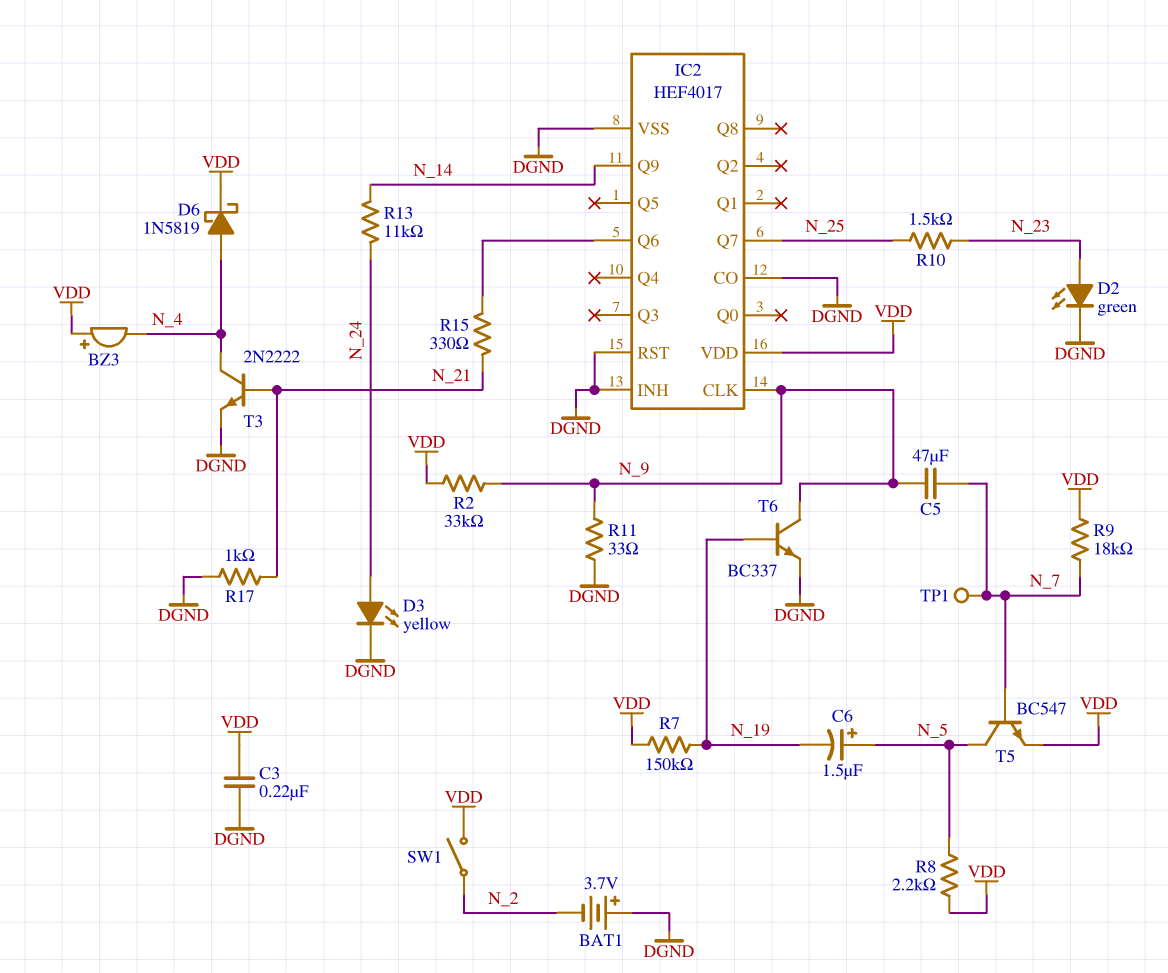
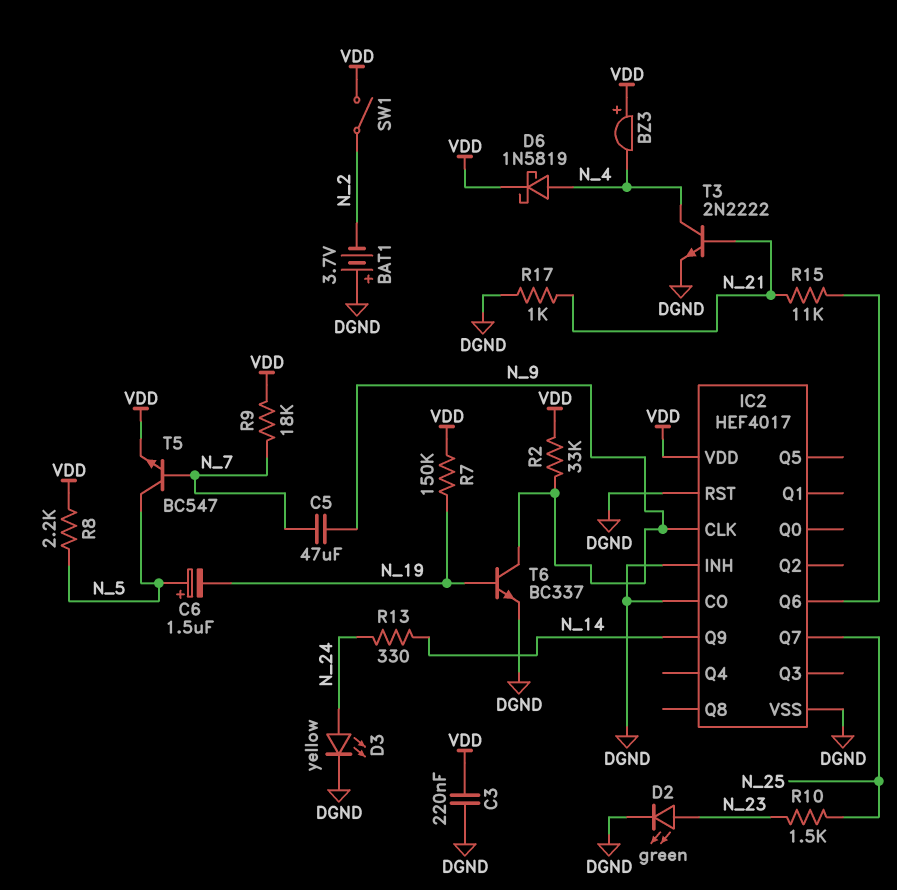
R11: 33 (DGND, N_9) -> none
R13: 11k (N_14, N_24) -> 330 (N_14, N_24)
R15: 330 (IC2/Q6, N_21) -> 11k (IC2/Q6, N_21)
TP1: test point (N_7) -> none

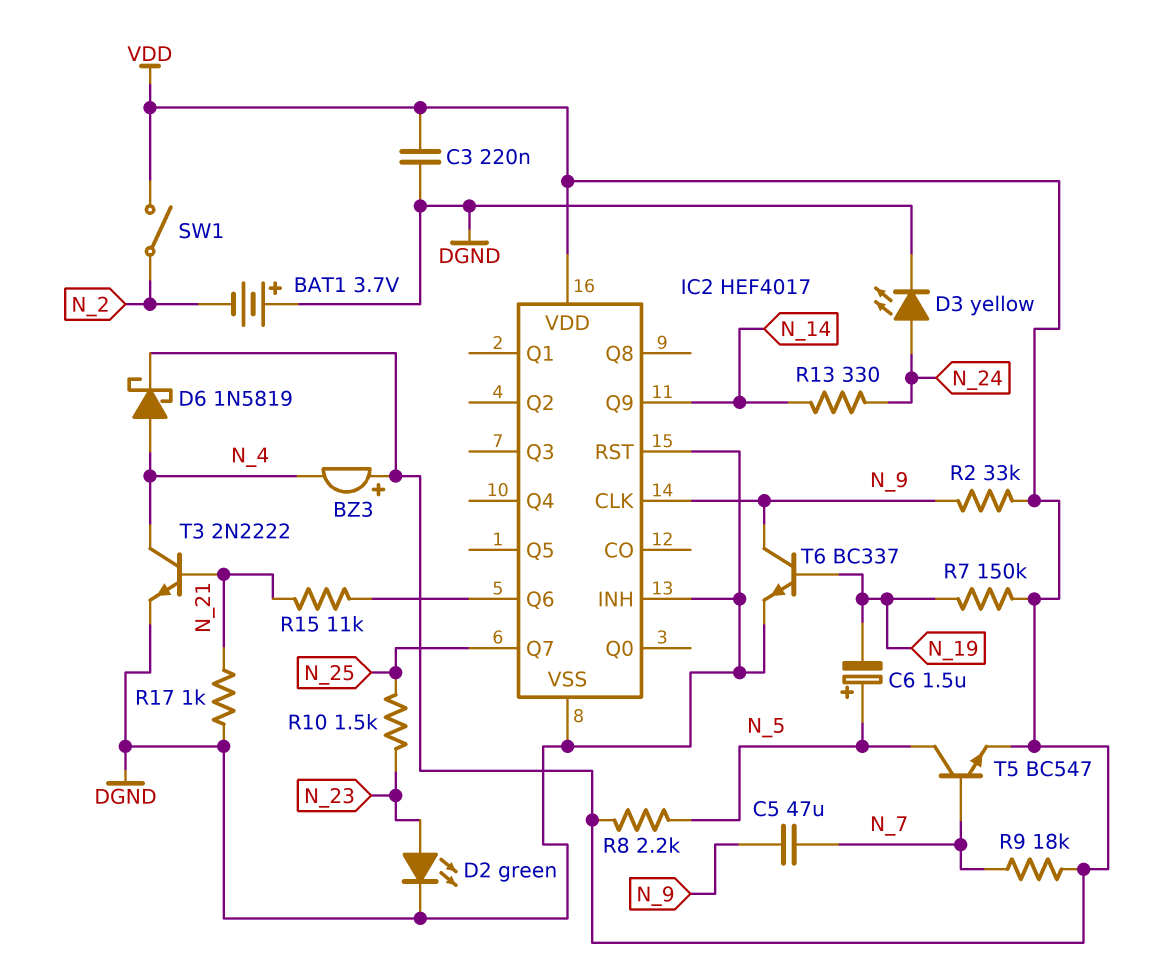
IC2 pin CO: DGND -> none

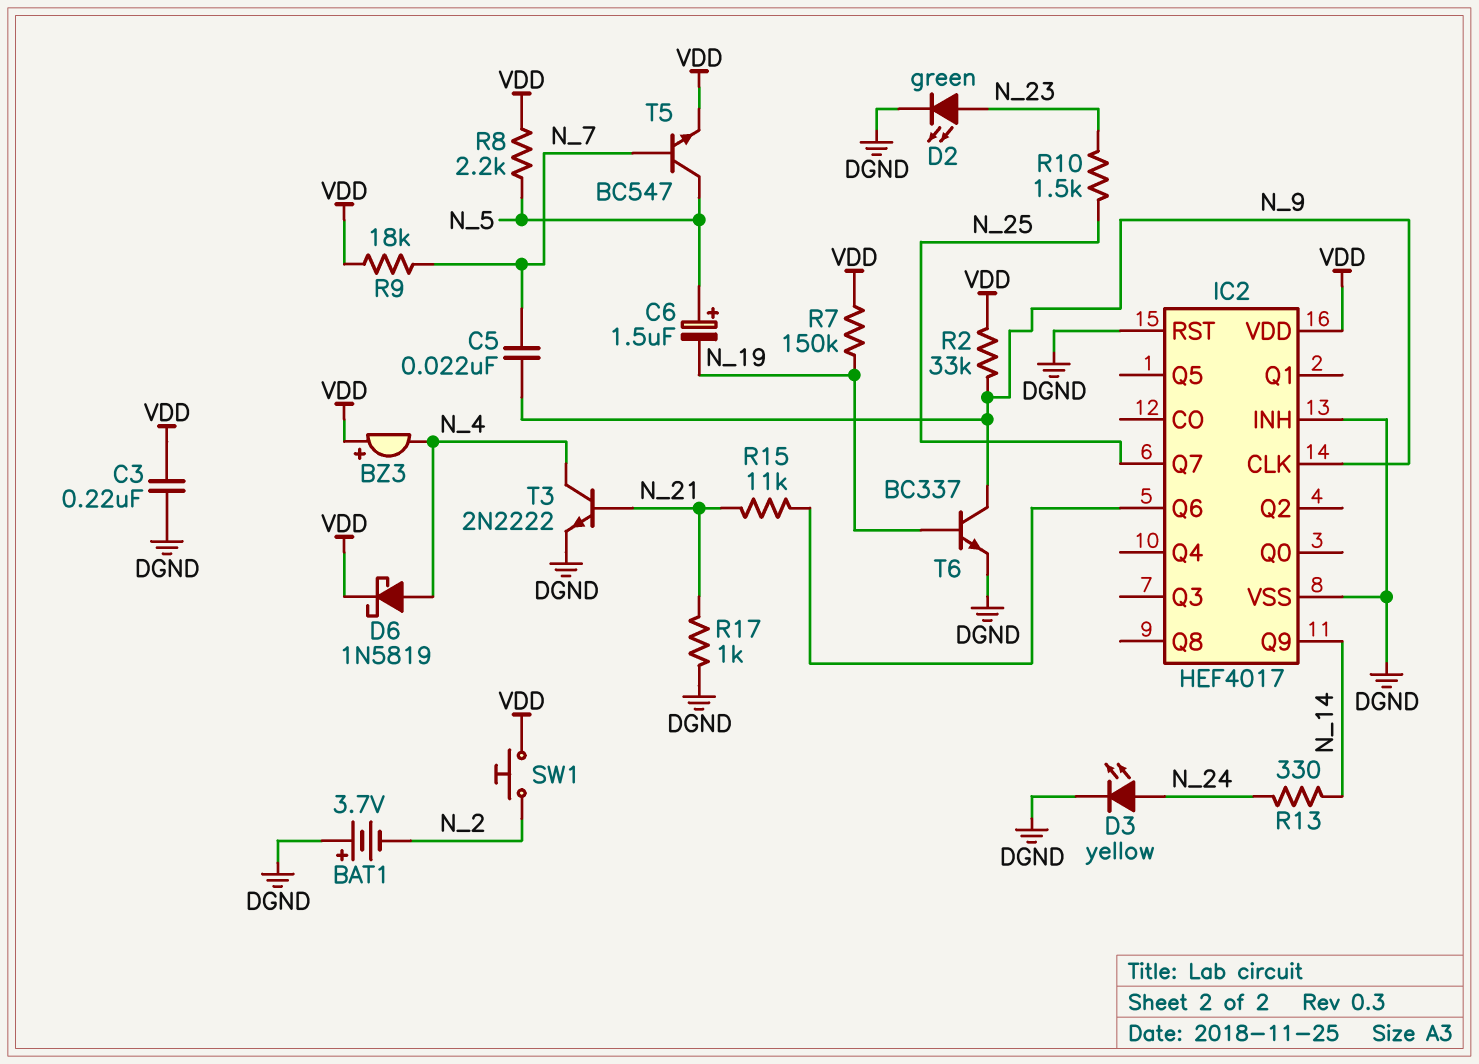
C5: 47uF (N_7, N_9) -> 22nF (N_7, N_9)
SW1: switch (N_2, VDD) -> button (N_2, VDD)

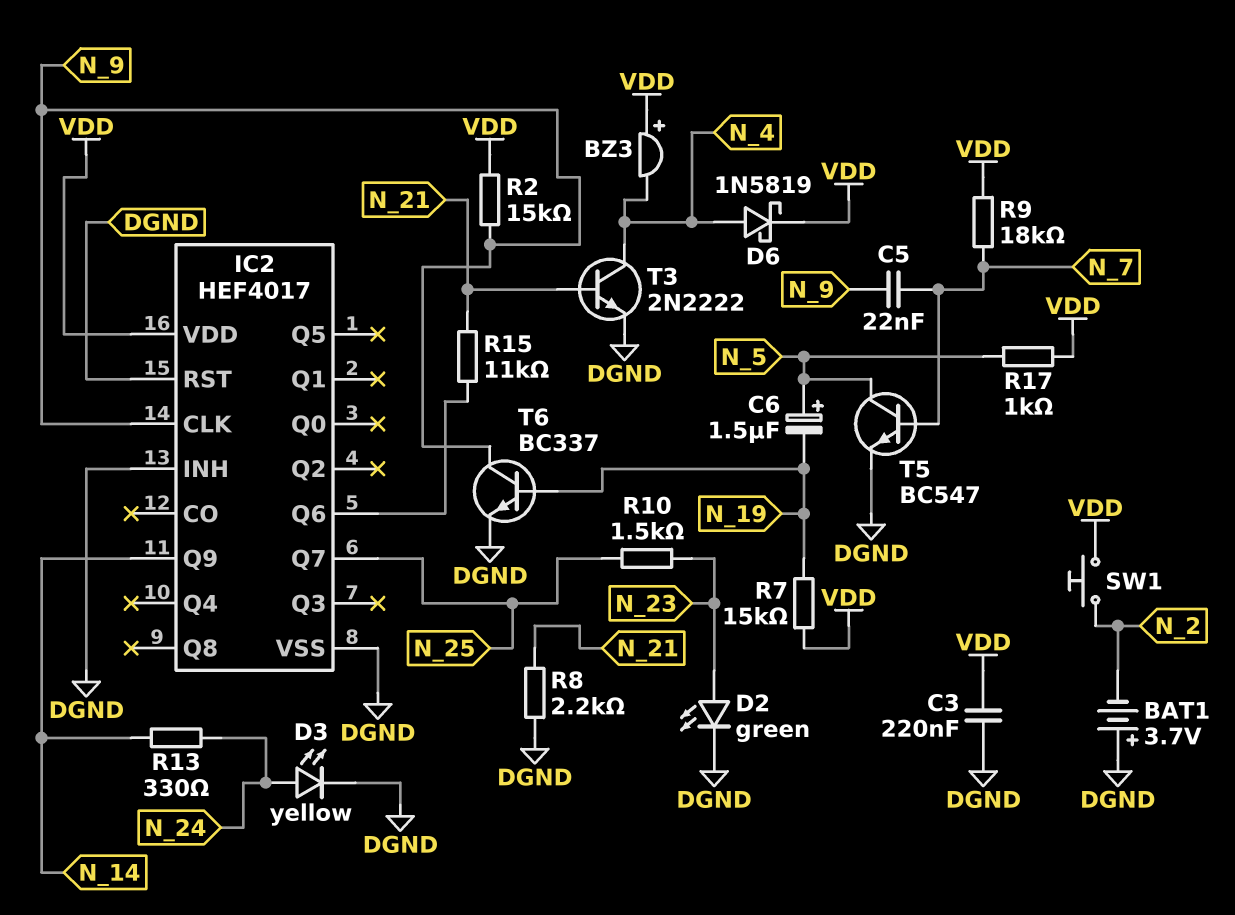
R2: 33k (N_9, VDD) -> 15k (N_9, VDD)
R7: 150k (N_19, VDD) -> 15k (N_19, VDD)
R8: 2.2k (N_5, VDD) -> 2.2k (DGND, N_21)
R17: 1k (DGND, N_21) -> 1k (N_5, VDD)
T5: NPN BC547 (B N_7, C N_5, E VDD) -> NPN BC547 (B N_7, C N_5, E DGND)

